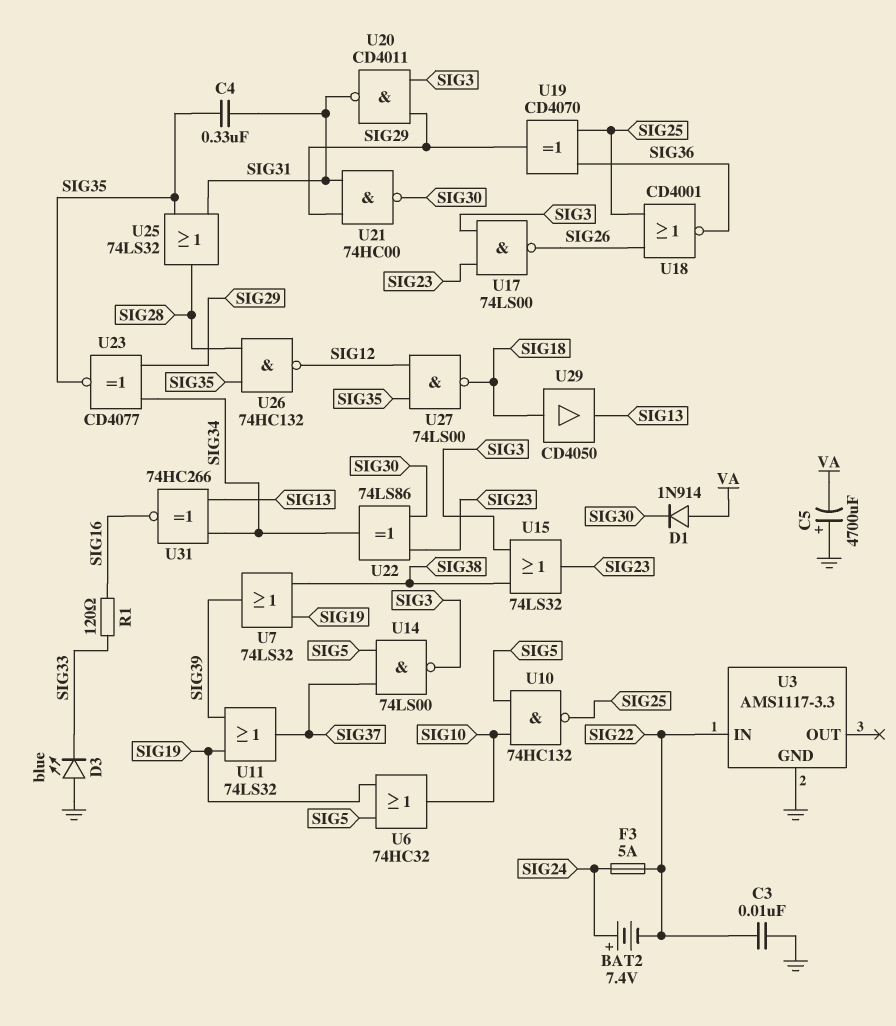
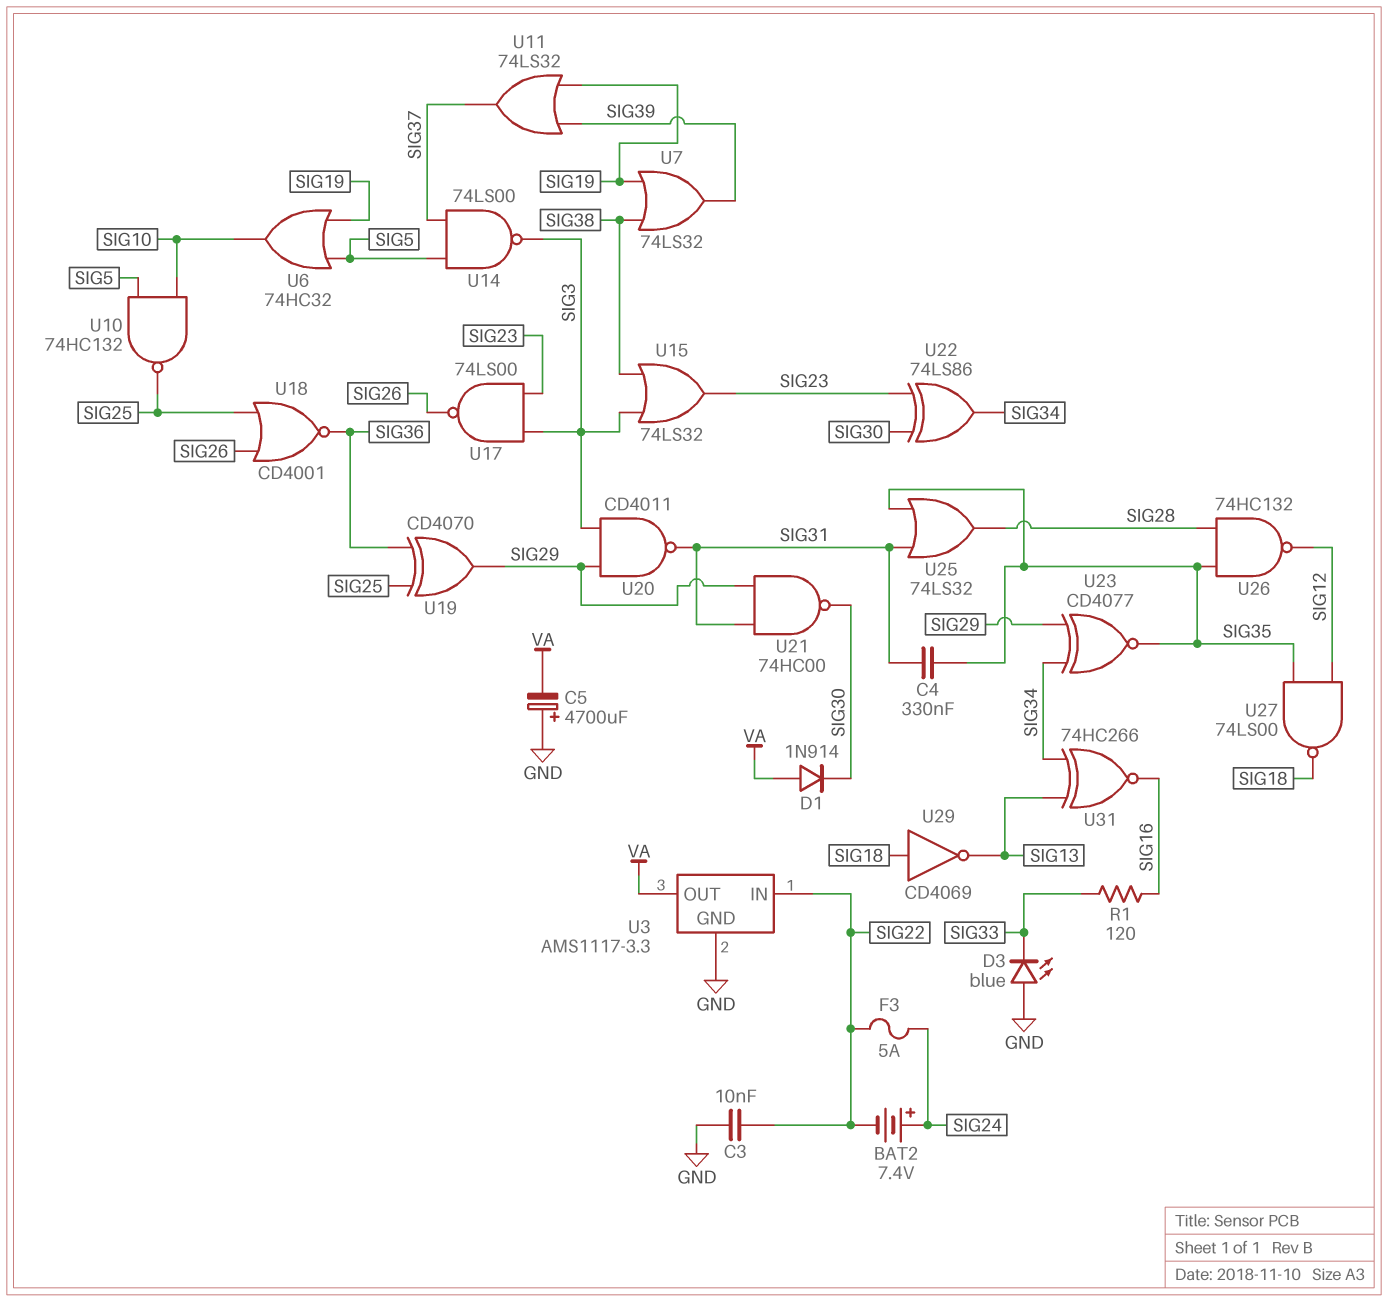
U3 pin OUT: none -> VA
U29: buffer CD4050 (in SIG18, out SIG13) -> NOT CD4069 (in SIG18, out SIG13)

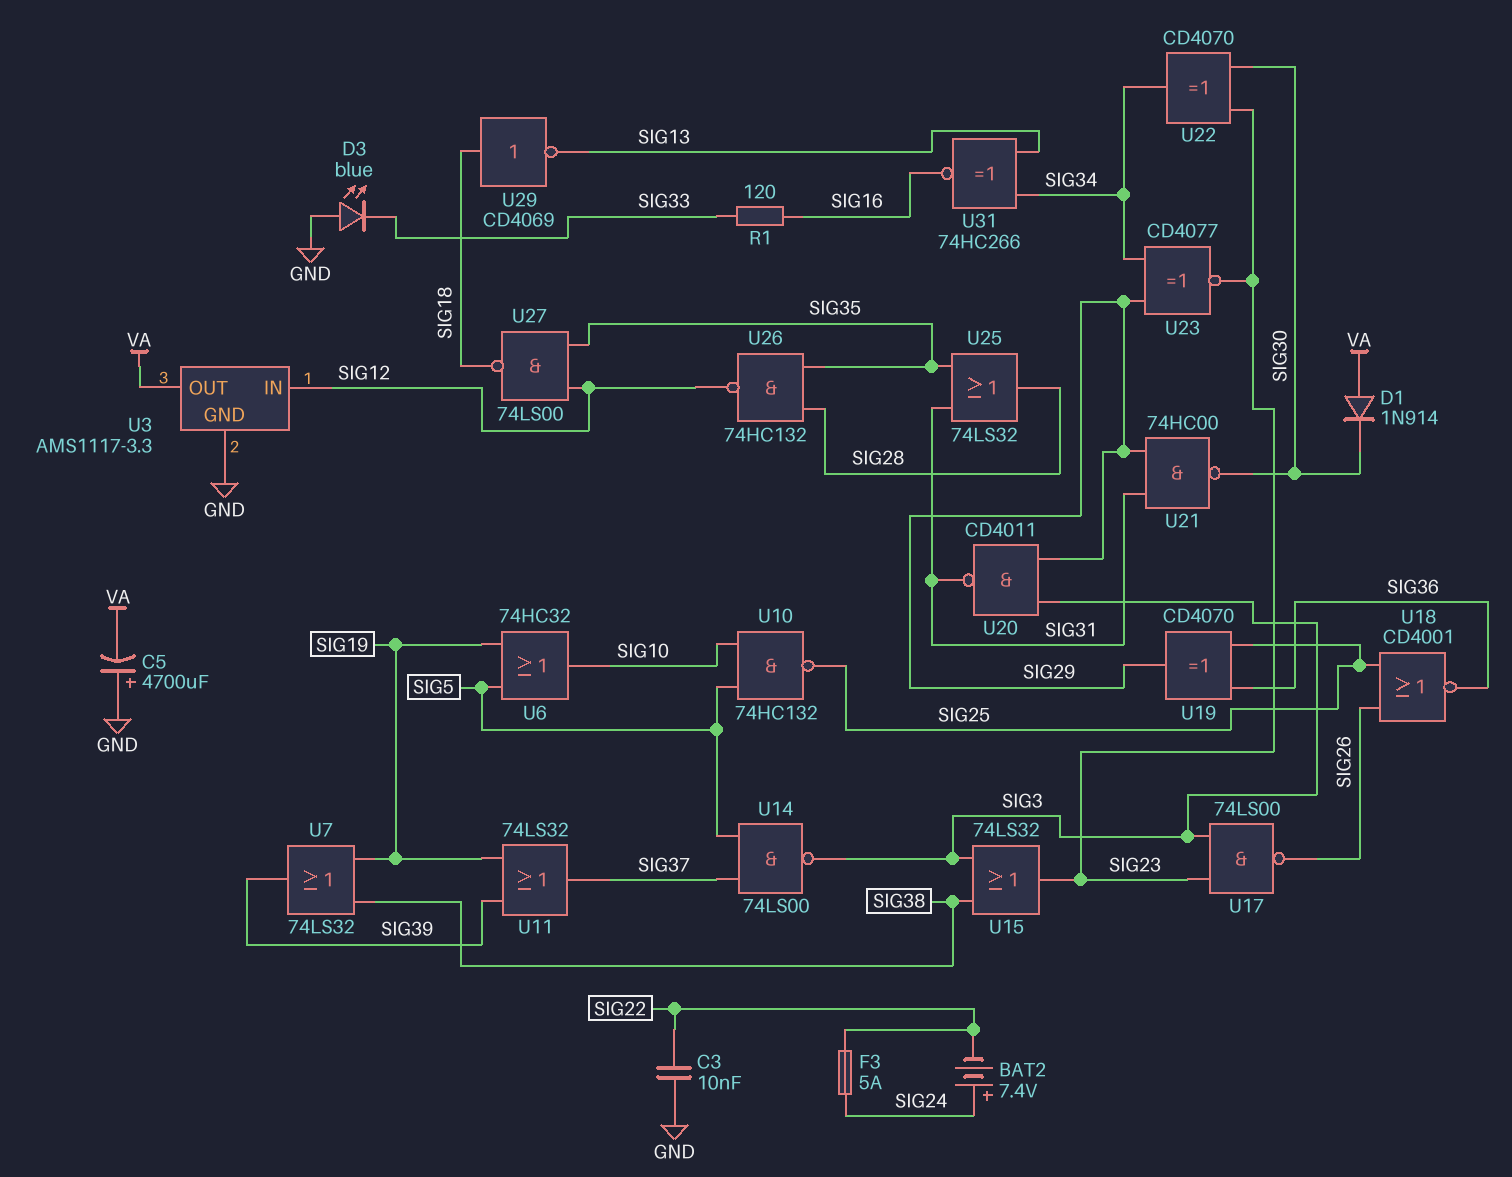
C4: 330nF (SIG31, SIG35) -> none
U3 pin IN: SIG22 -> SIG12
U22: XOR 74LS86 (in SIG23, in SIG30, out SIG34) -> XOR CD4070 (in SIG23, in SIG30, out SIG34)
U23: XNOR CD4077 (in SIG29, in SIG34, out SIG35) -> XNOR CD4077 (in SIG29, in SIG34, out SIG23)

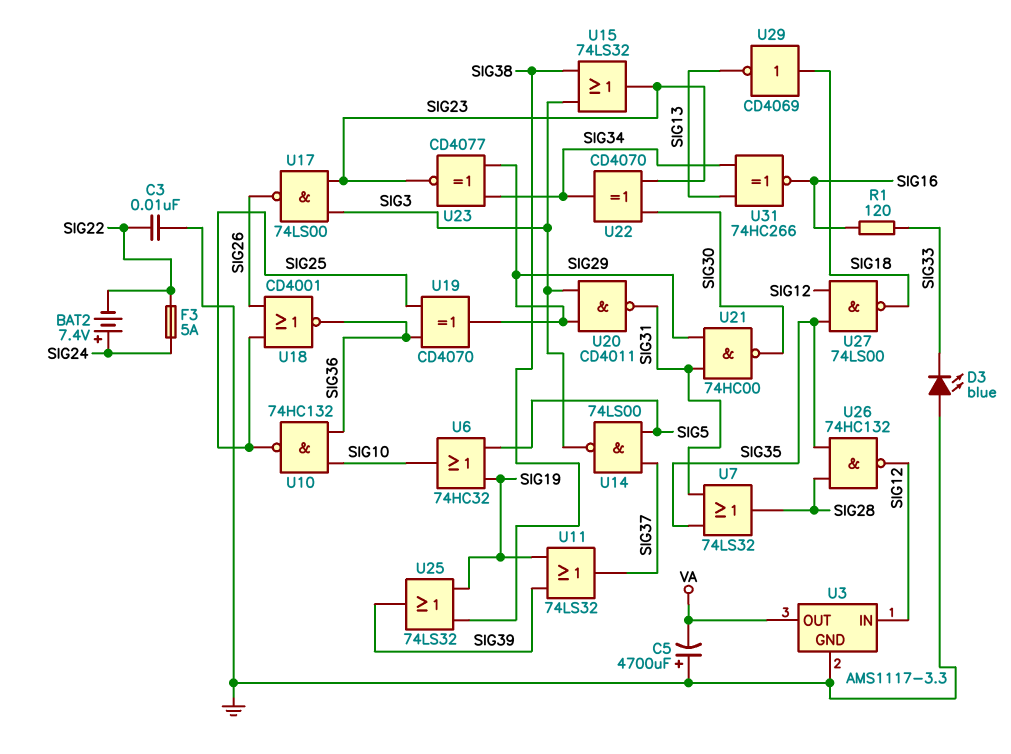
D1: diode 1N914 (A VA, K SIG30) -> none
U7: OR 74LS32 (in SIG19, in SIG38, out SIG39) -> OR 74LS32 (in SIG31, in SIG35, out SIG28)
U10: NAND 74HC132 (in SIG5, in SIG10, out SIG25) -> NAND 74HC132 (in SIG10, in SIG36, out SIG25)
U25: OR 74LS32 (in SIG31, in SIG35, out SIG28) -> OR 74LS32 (in SIG19, in SIG38, out SIG39)

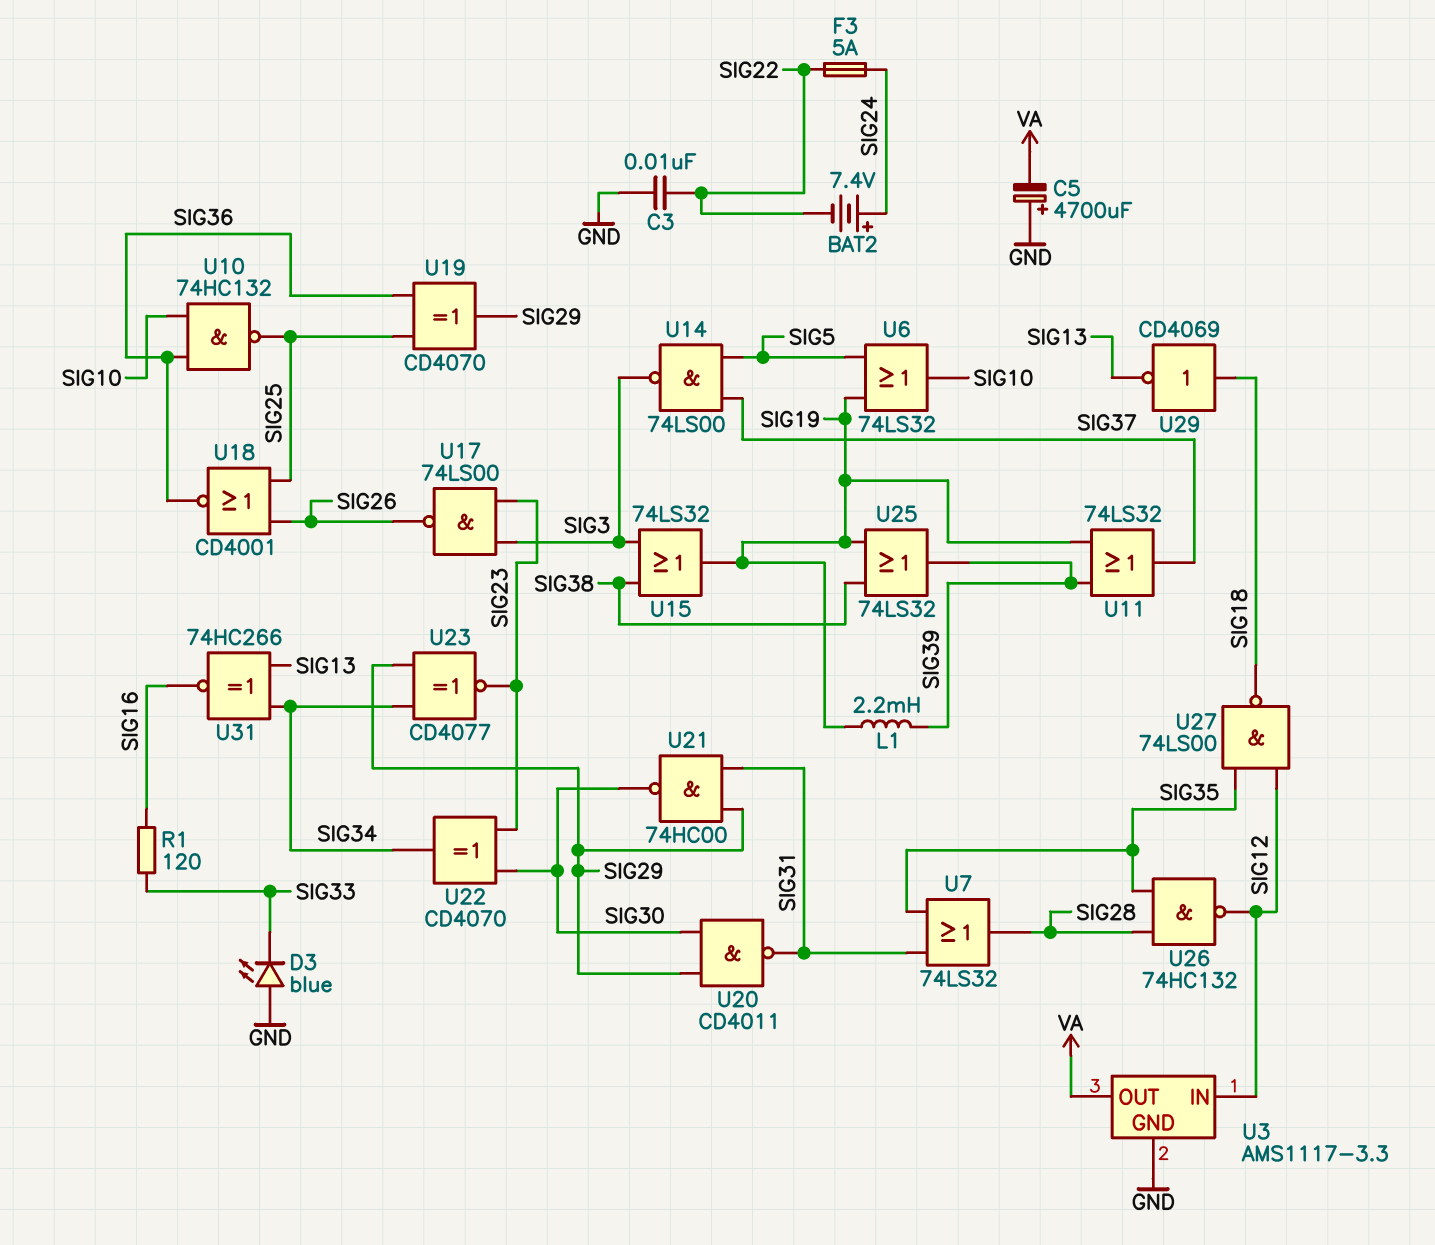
L1: none -> 2.2mH (SIG19, SIG39)
U6: OR 74HC32 (in SIG5, in SIG19, out SIG10) -> OR 74LS32 (in SIG5, in SIG19, out SIG10)
U15: OR 74LS32 (in SIG3, in SIG38, out SIG23) -> OR 74LS32 (in SIG3, in SIG38, out SIG19)
U20: NAND CD4011 (in SIG3, in SIG29, out SIG31) -> NAND CD4011 (in SIG29, in SIG30, out SIG31)

